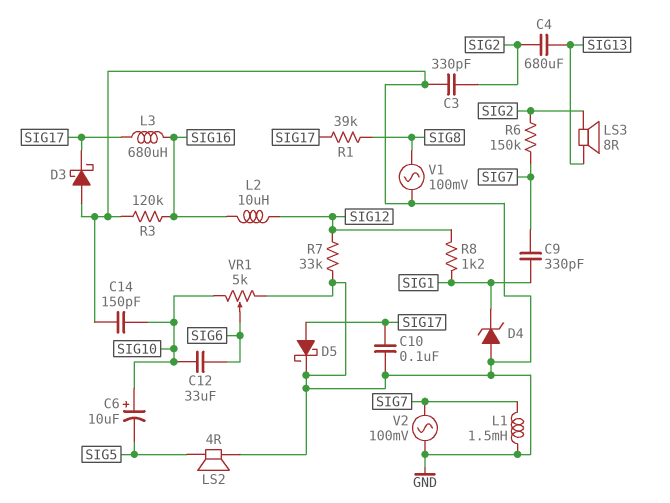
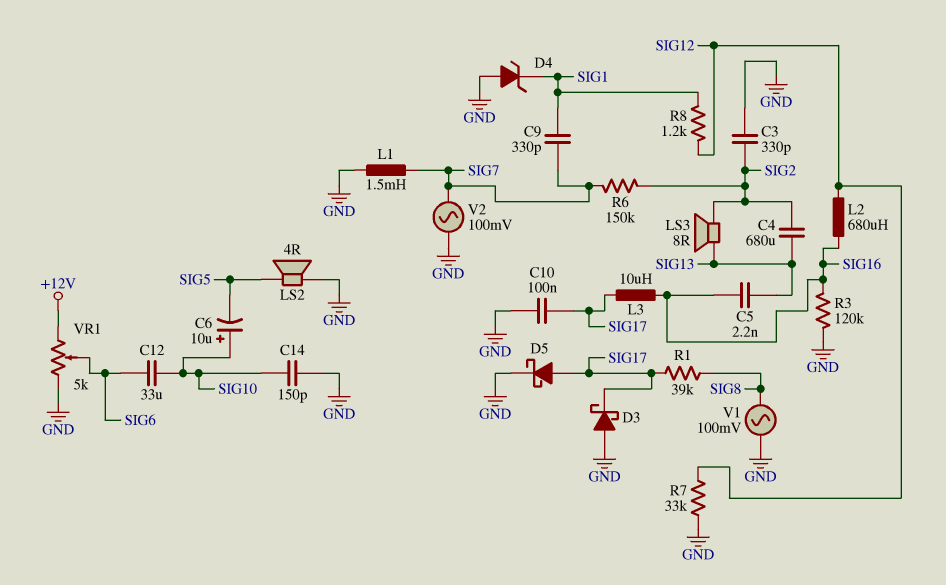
C5: none -> 2.2nF (SIG13, SIG16)
L2: 10uH (SIG12, SIG16) -> 680uH (SIG12, SIG16)
L3: 680uH (SIG16, SIG17) -> 10uH (SIG16, SIG17)
VR1: 5k (GND, SIG10, wiper SIG6) -> 5k (+12V, GND, wiper SIG6)

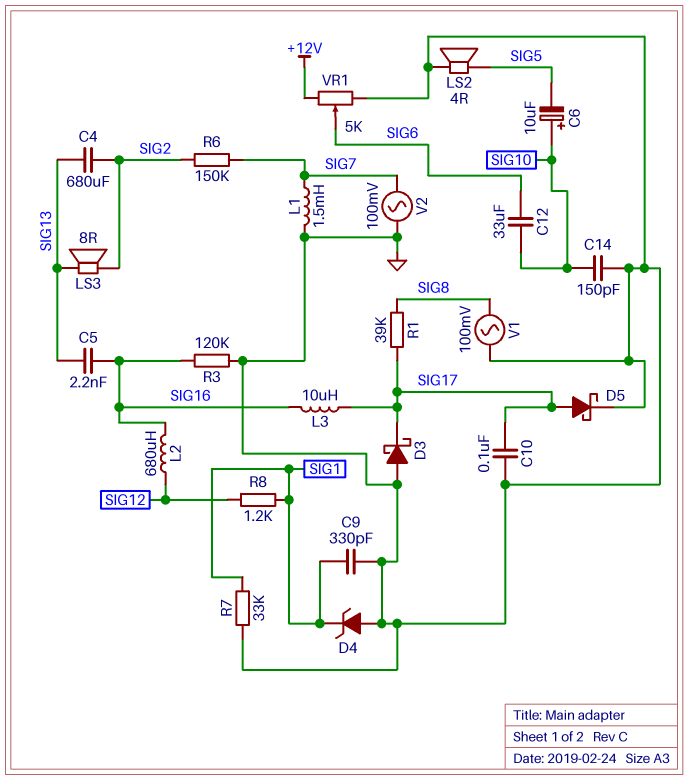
C3: 330pF (GND, SIG2) -> none
C9: 330pF (SIG1, SIG7) -> 330pF (GND, SIG1)
R7: 33k (GND, SIG12) -> 33k (GND, SIG1)

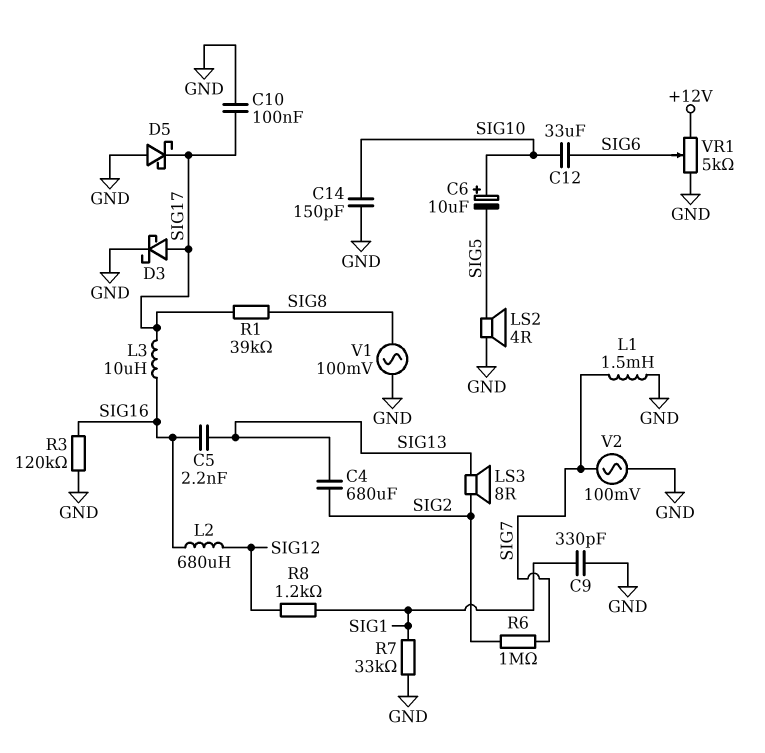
D3: schottky (A GND, K SIG17) -> schottky (A SIG17, K GND)
D4: zener (A GND, K SIG1) -> none
D5: schottky (A SIG17, K GND) -> schottky (A GND, K SIG17)
R6: 150k (SIG2, SIG7) -> 1M (SIG2, SIG7)

